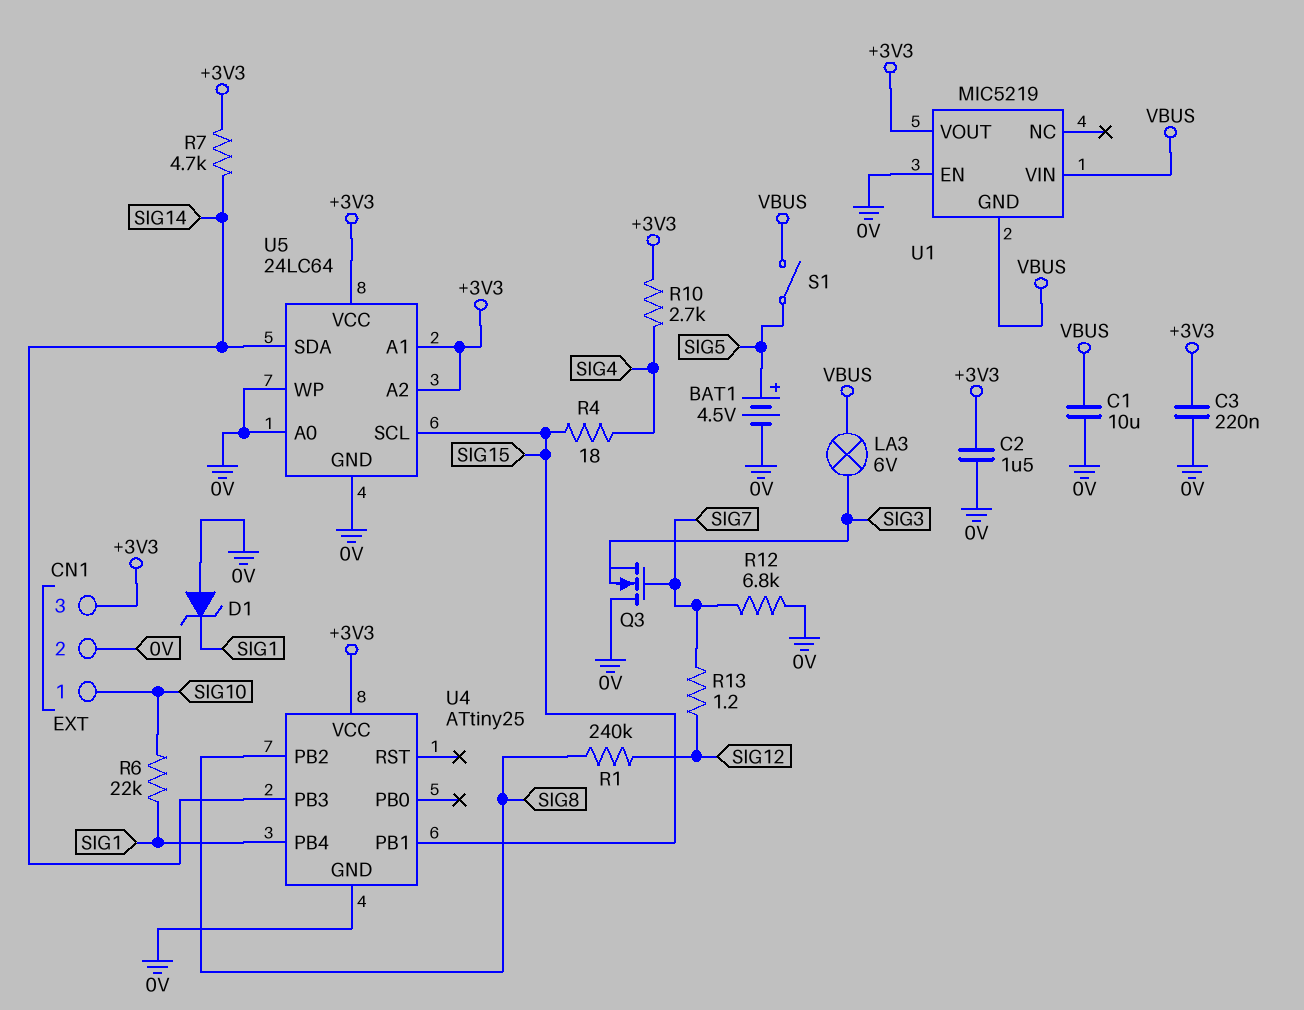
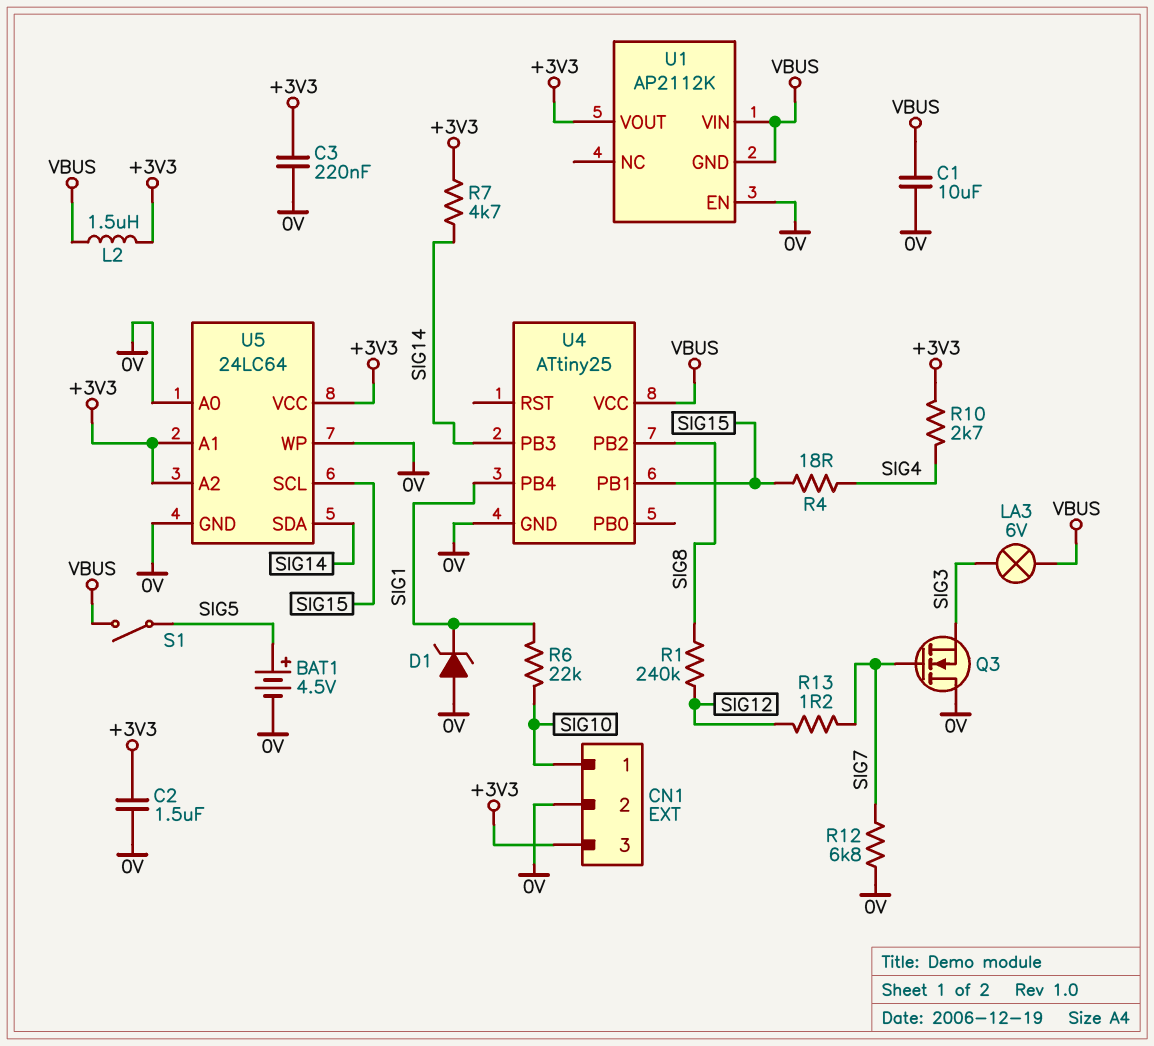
L2: none -> 1.5uH (+3V3, VBUS)
U1: MIC5219 -> AP2112K
U4 pin VCC: +3V3 -> VBUS

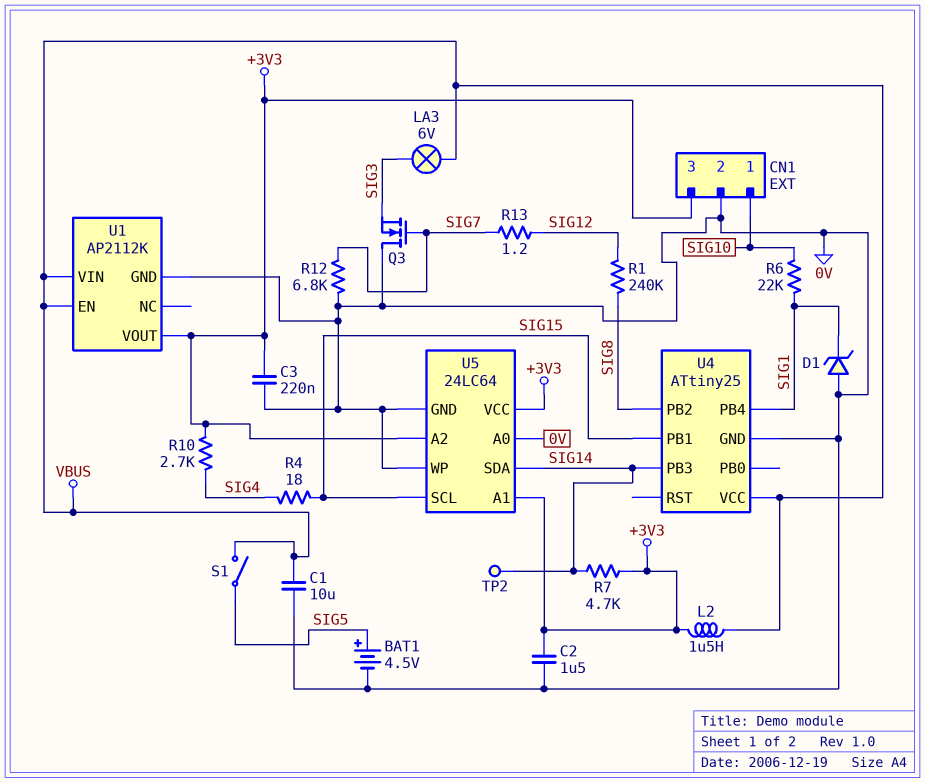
TP2: none -> test point (SIG14)
U1 pin EN: 0V -> VBUS
U1 pin GND: VBUS -> 0V

